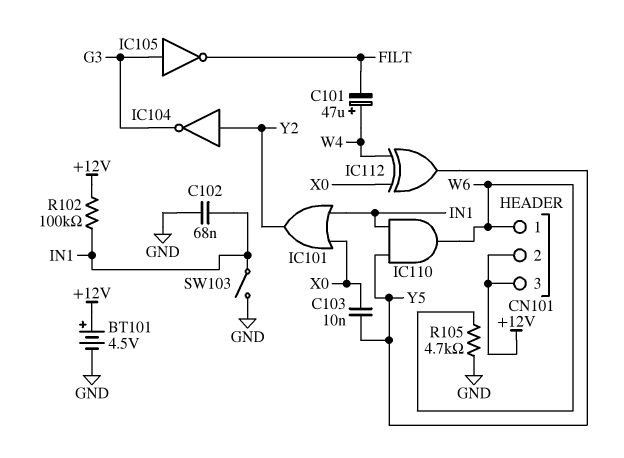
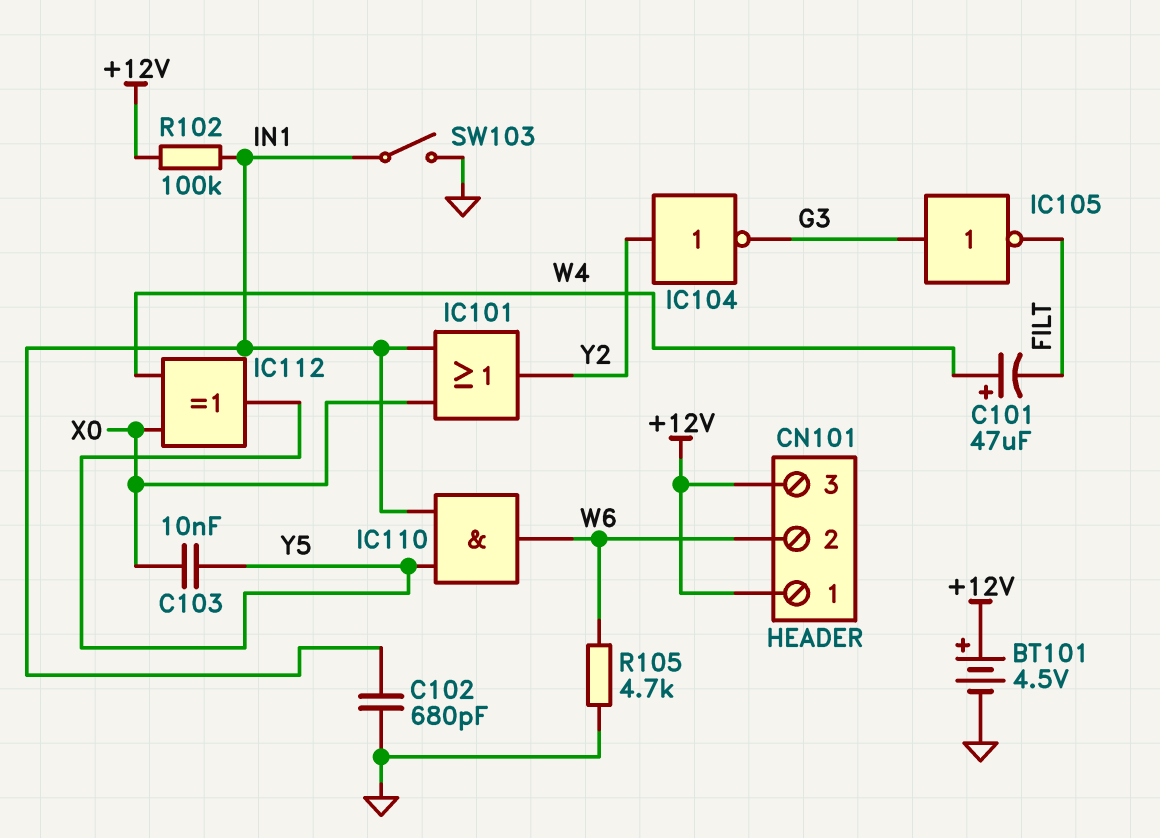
C102: 68nF (GND, IN1) -> 680pF (GND, IN1)
CN101 pin 1: W6 -> +12V
CN101 pin 2: +12V -> W6

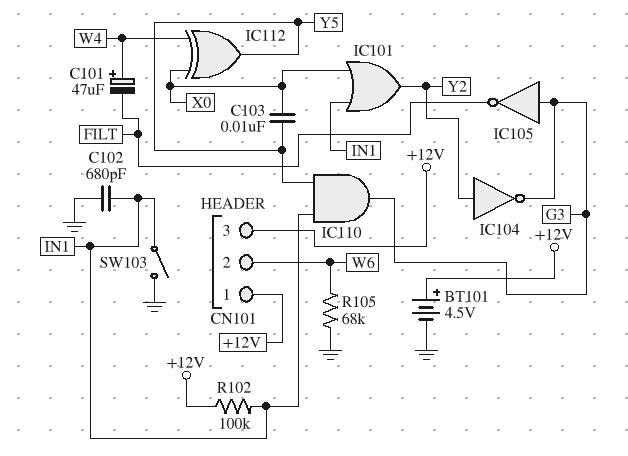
IC110: AND (in IN1, in Y5, out W6) -> AND (in IN1, in Y5, out G3)
R105: 4.7k (GND, W6) -> 68k (GND, W6)

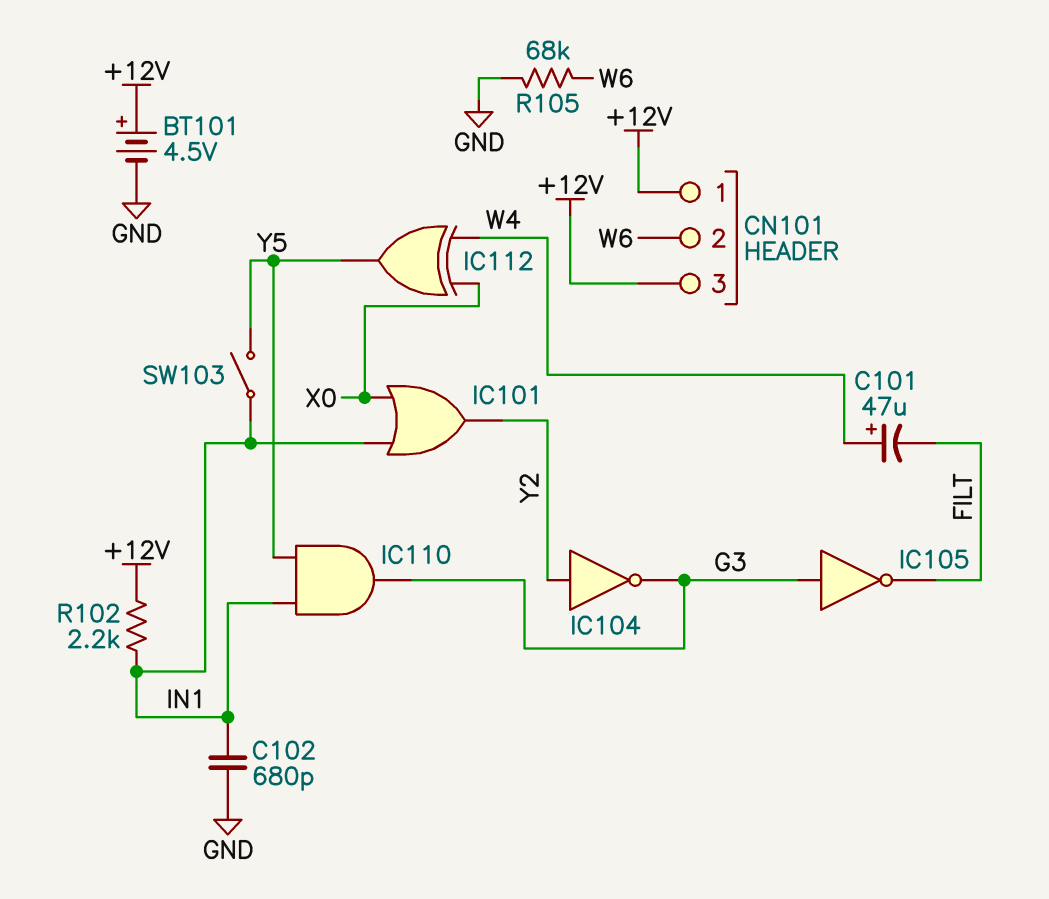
C103: 10nF (X0, Y5) -> none
R102: 100k (+12V, IN1) -> 2.2k (+12V, IN1)
SW103: switch (GND, IN1) -> switch (IN1, Y5)

